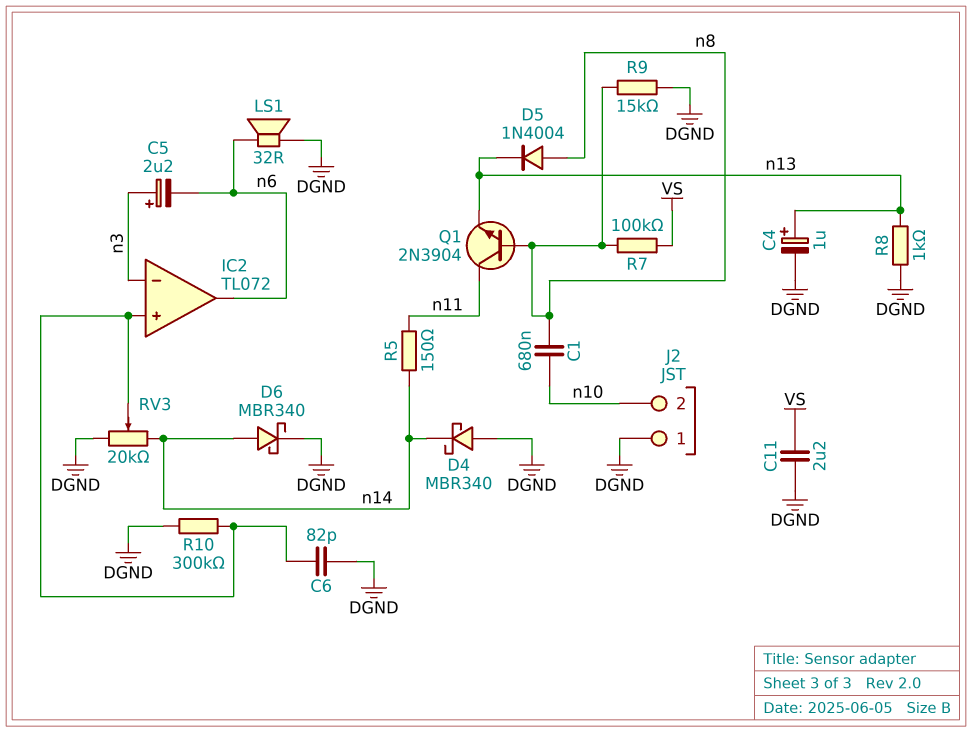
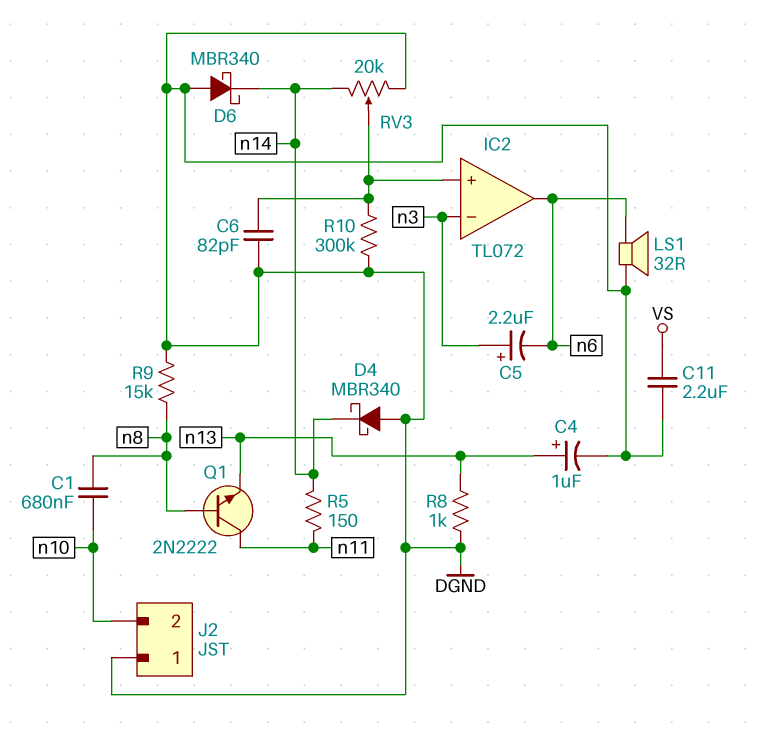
D5: diode 1N4004 (A n8, K n13) -> none
D6: schottky MBR340 (A n14, K DGND) -> schottky MBR340 (A DGND, K n14)
Q1: NPN 2N3904 (B n8, C n11, E n13) -> NPN 2N2222 (B n8, C n11, E n13)
R7: 100k (VS, n8) -> none

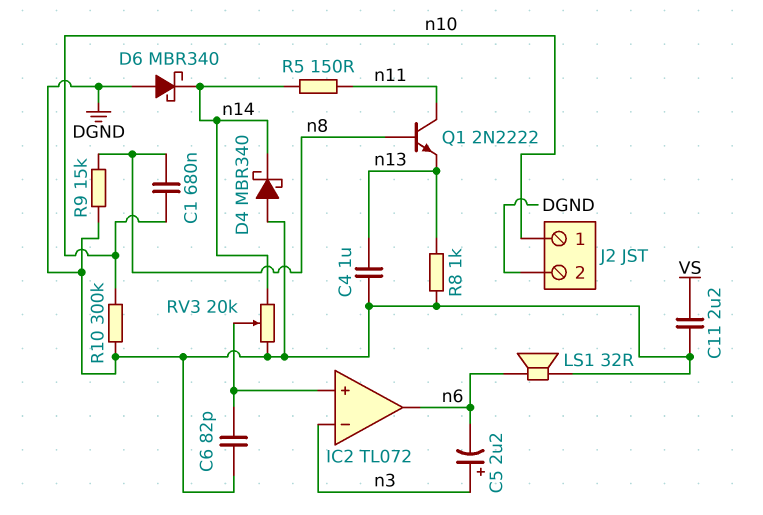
C4: 1uF (plus n13, minus DGND) -> 1uF (DGND, n13)
J2 pin 1: DGND -> n10
J2 pin 2: n10 -> DGND
R10: 300k (DGND, IC2/in+) -> 300k (DGND, n10)

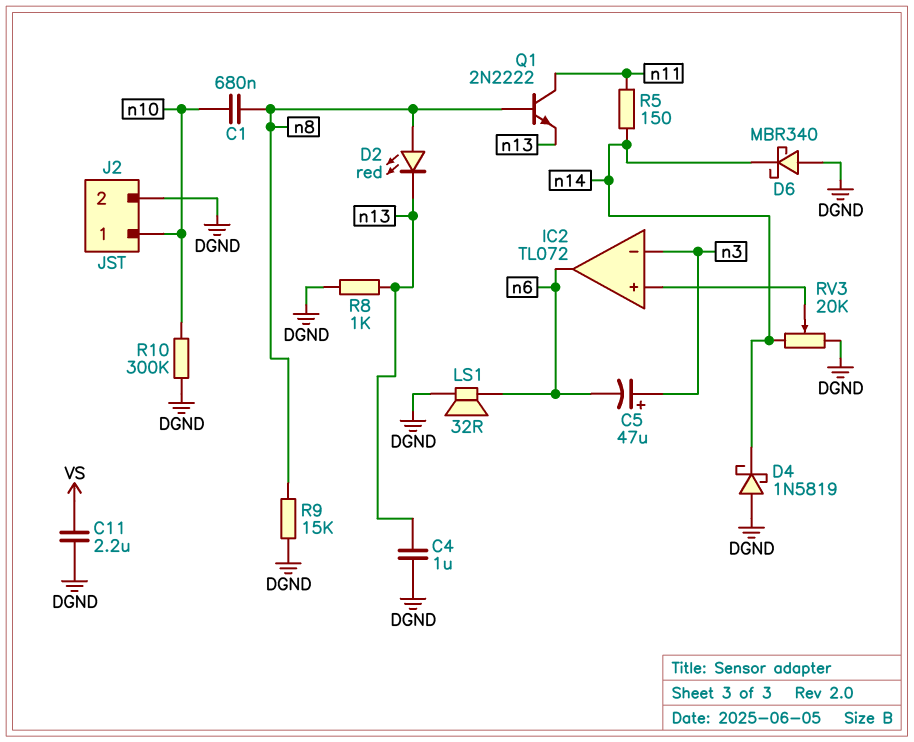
C5: 2.2uF (plus n3, minus n6) -> 47uF (plus n3, minus n6)
C6: 82pF (DGND, IC2/in+) -> none
D2: none -> LED red (A n8, K n13)
D4: schottky MBR340 (A DGND, K n14) -> schottky 1N5819 (A DGND, K n14)

